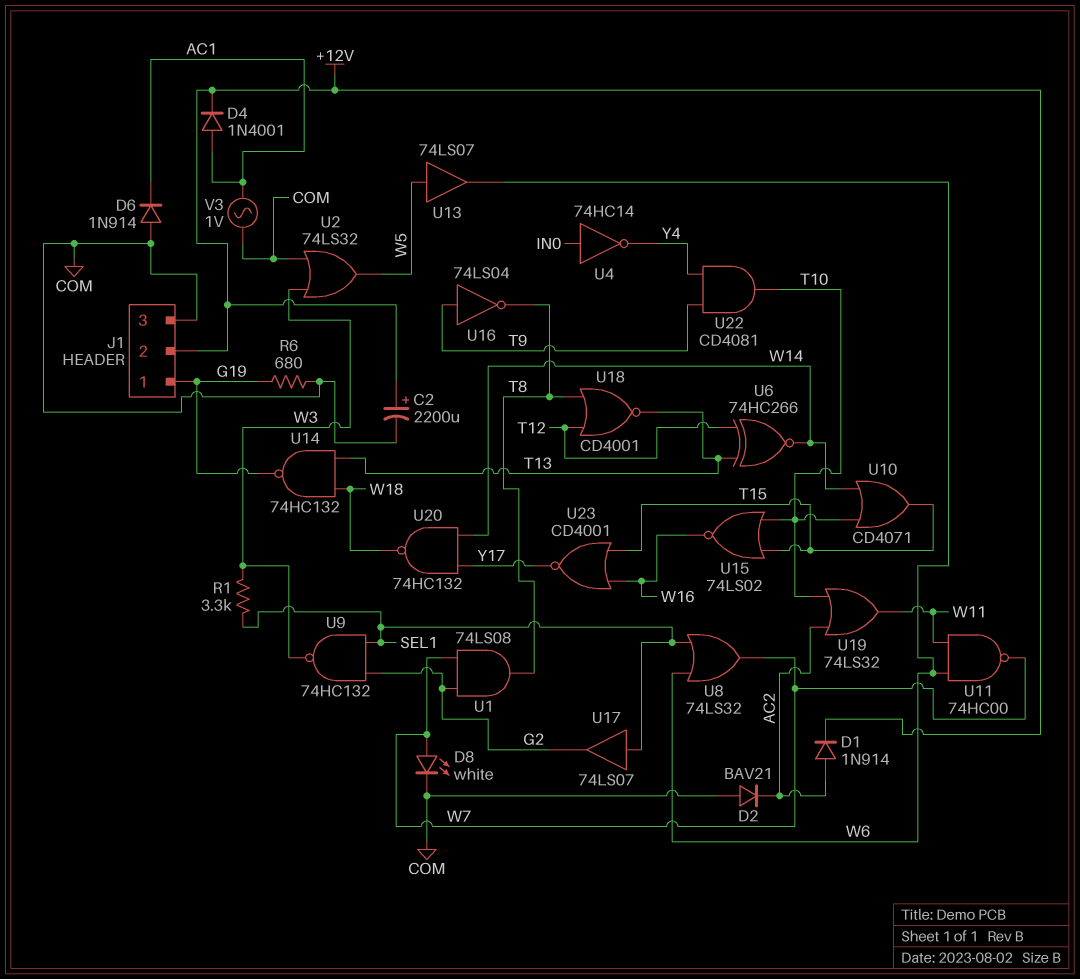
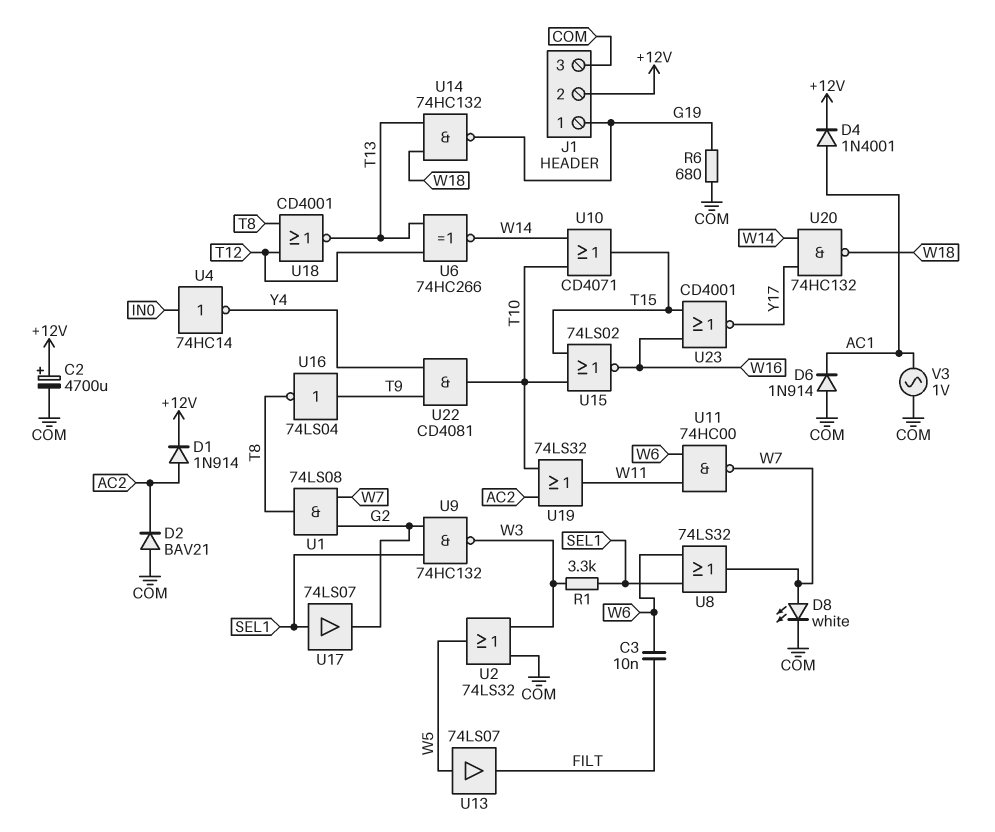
C2: 2200uF (plus +12V, minus COM) -> 4700uF (plus +12V, minus COM)
C3: none -> 10nF (FILT, W6)
U13: buffer 74LS07 (in W5, out W6) -> buffer 74LS07 (in W5, out FILT)

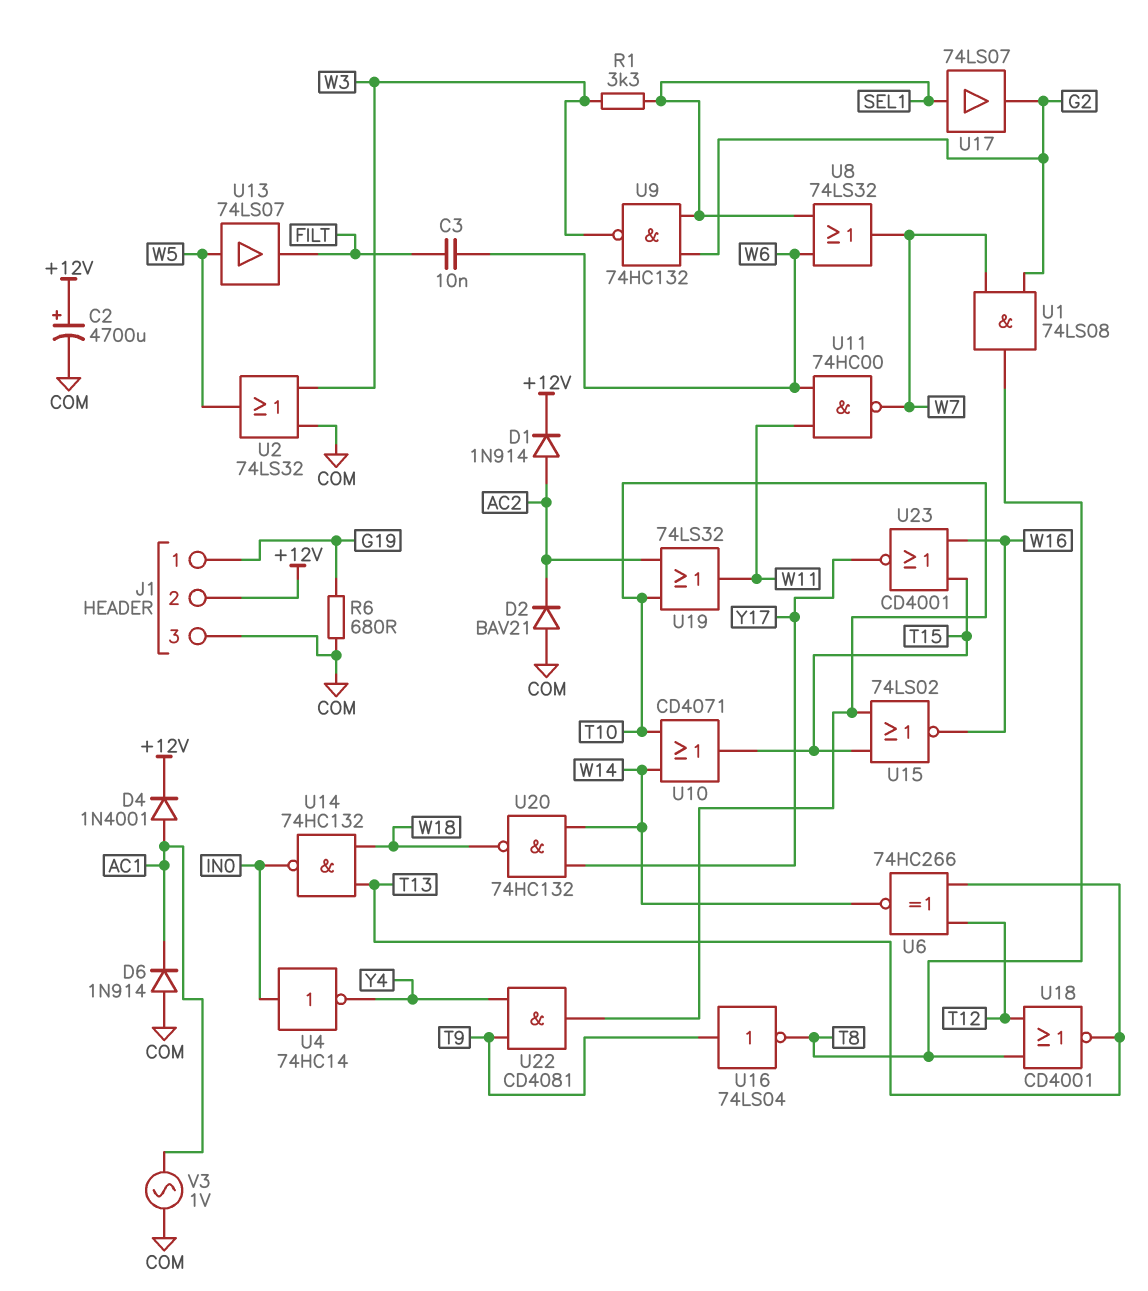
D8: LED white (A W7, K COM) -> none
U14: NAND 74HC132 (in T13, in W18, out G19) -> NAND 74HC132 (in T13, in W18, out IN0)

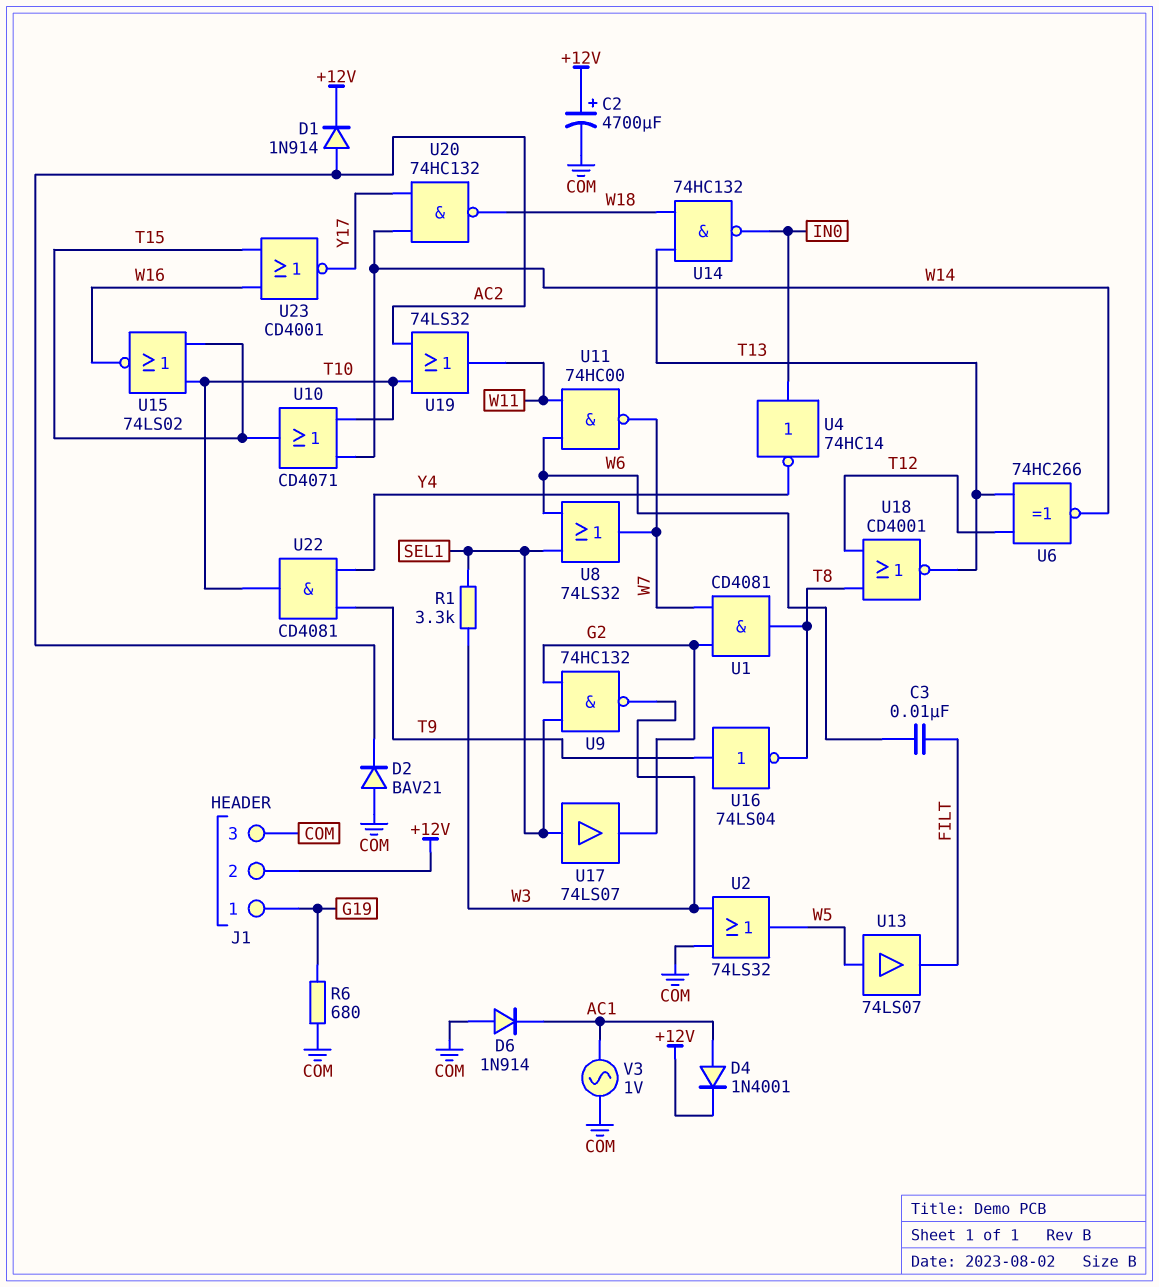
U1: AND 74LS08 (in G2, in W7, out T8) -> AND CD4081 (in G2, in W7, out T8)

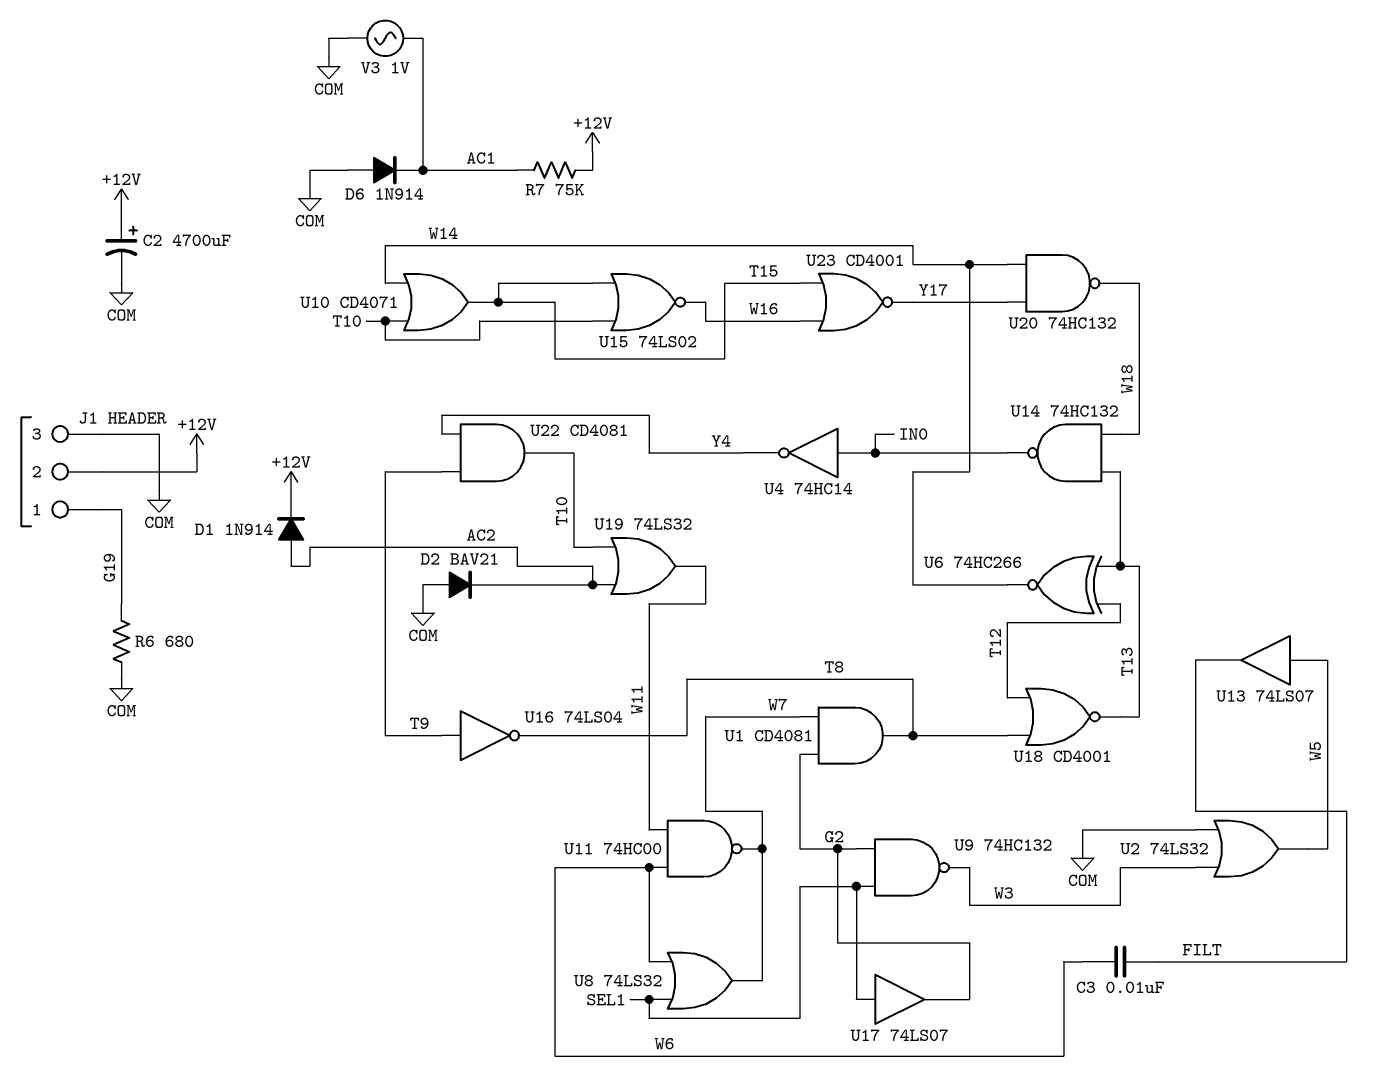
D4: diode 1N4001 (A AC1, K +12V) -> none
R1: 3.3k (SEL1, W3) -> none
R7: none -> 75k (+12V, AC1)

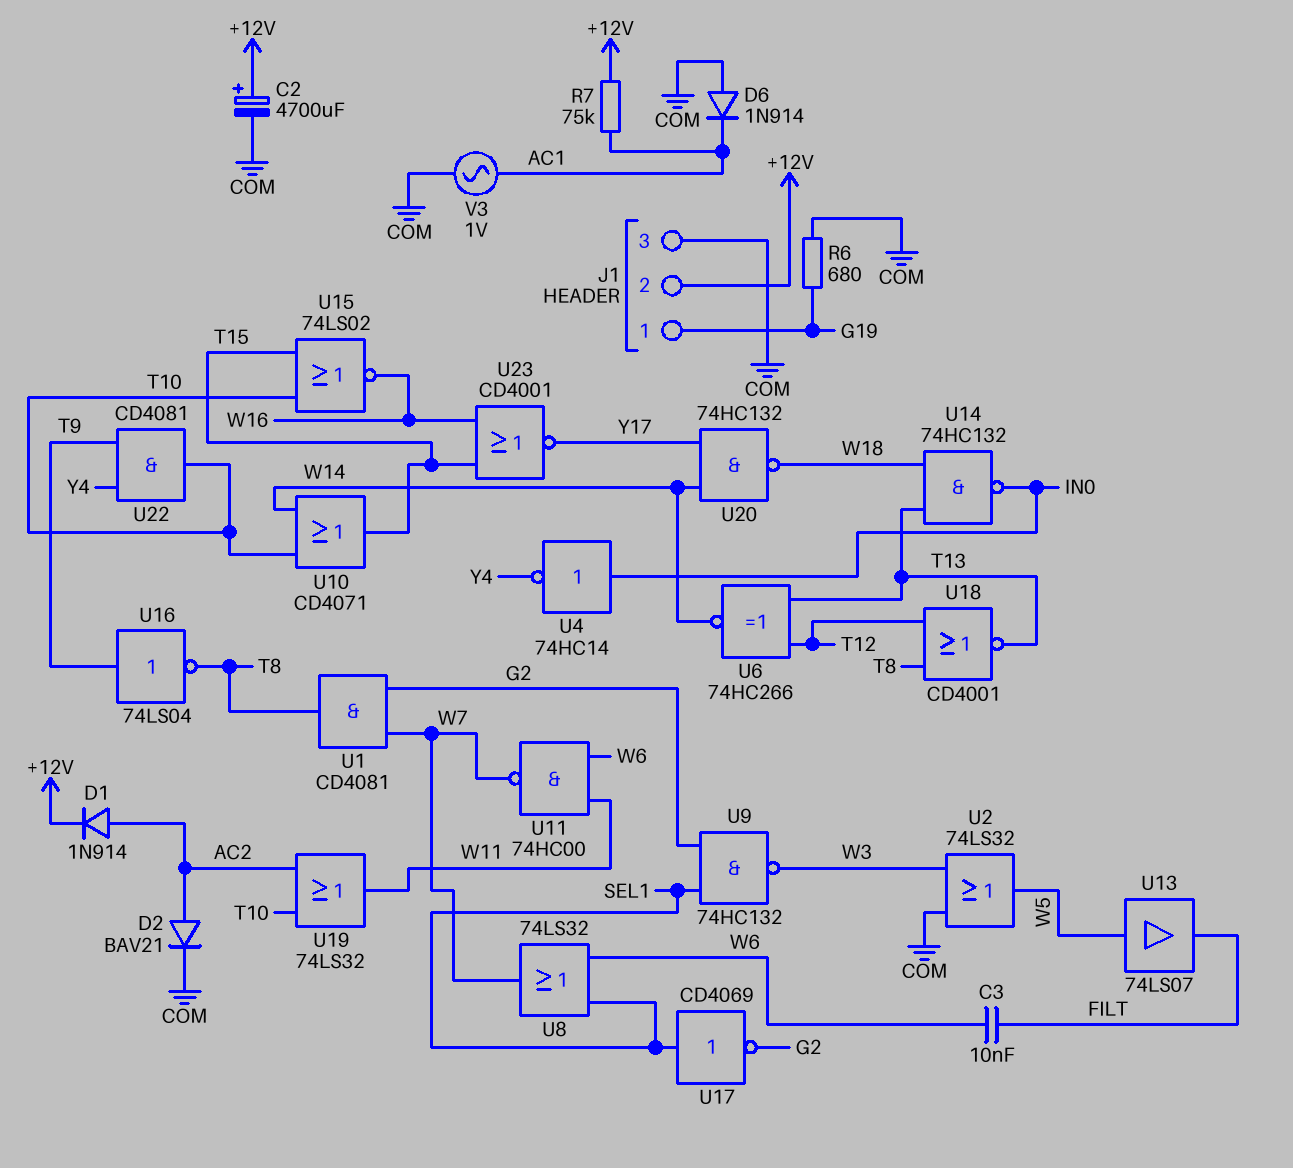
D2: diode BAV21 (A COM, K AC2) -> diode BAV21 (A AC2, K COM)
U17: buffer 74LS07 (in SEL1, out G2) -> NOT CD4069 (in SEL1, out G2)

